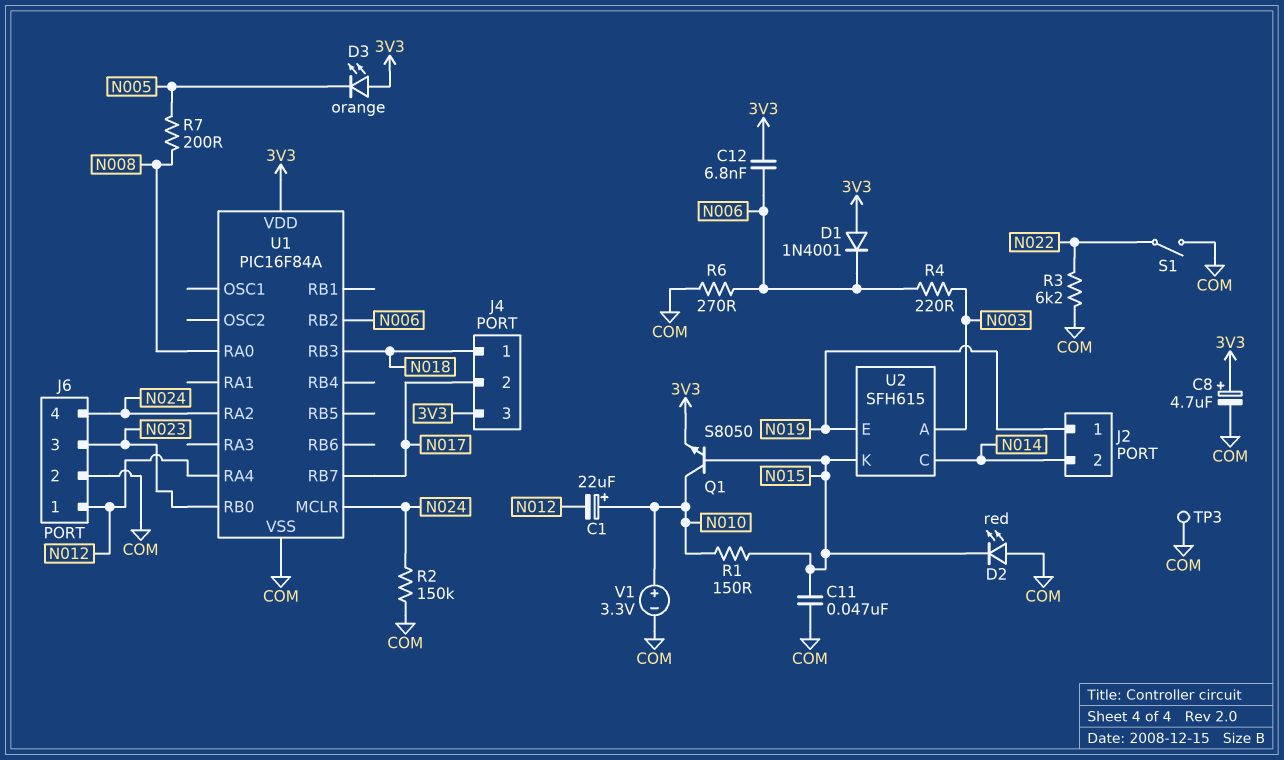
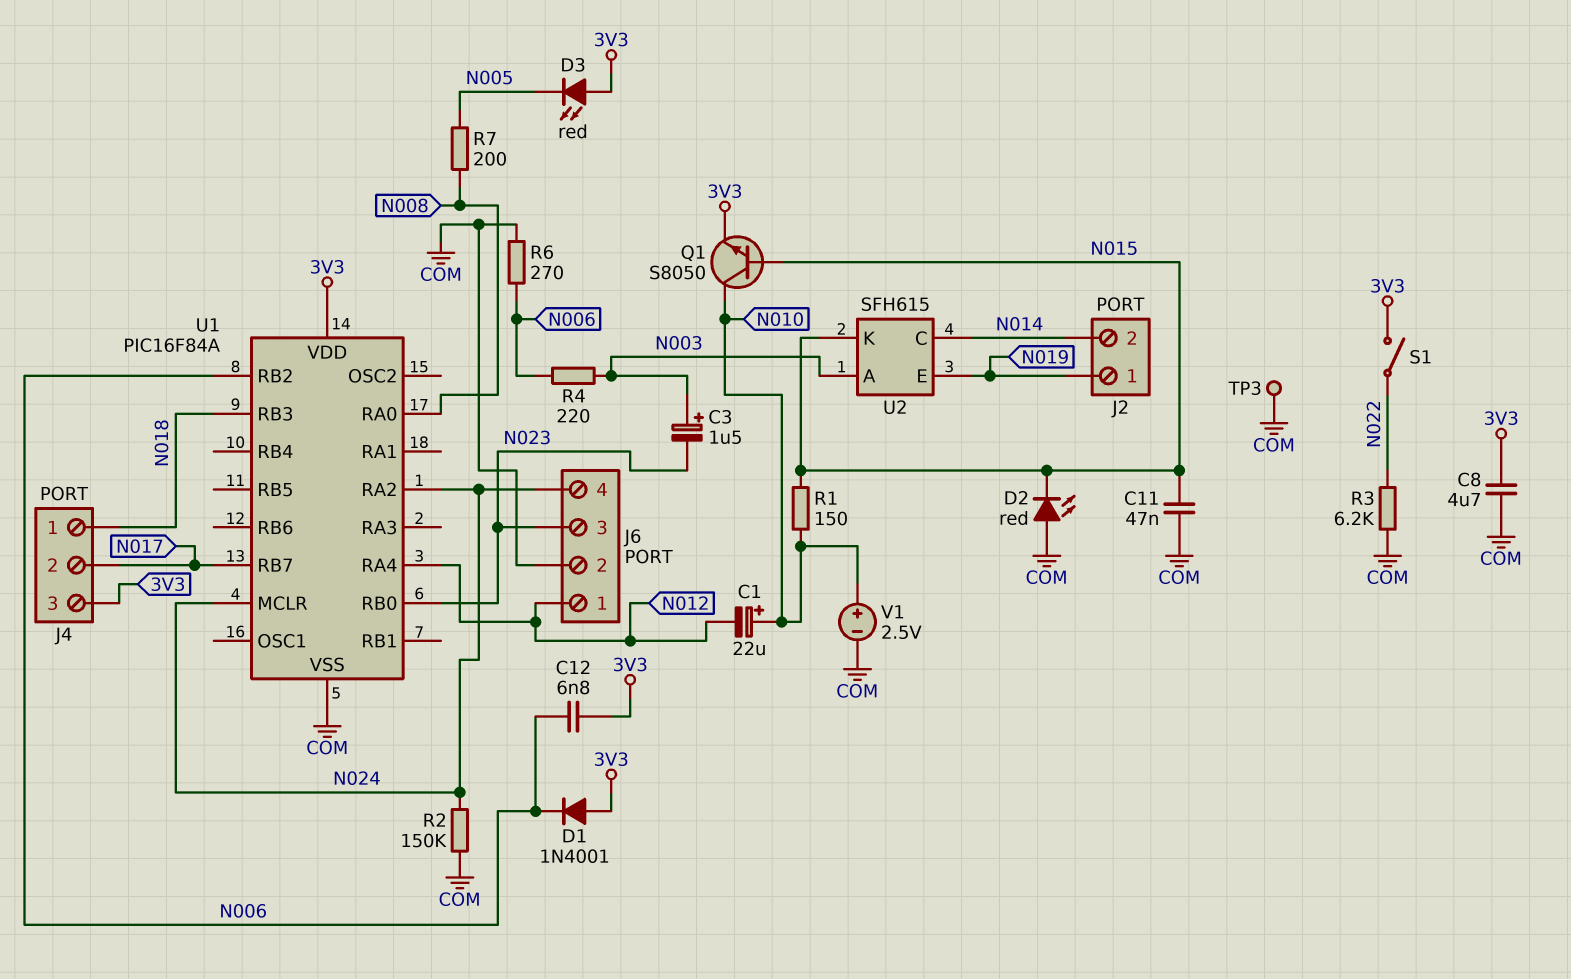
C3: none -> 1.5uF (plus N003, minus N023)
C8: 4.7uF (plus 3V3, minus COM) -> 4.7uF (3V3, COM)
D3: LED orange (A 3V3, K N005) -> LED red (A 3V3, K N005)
S1: switch (COM, N022) -> switch (3V3, N022)
V1: 3.3V (plus N010, minus COM) -> 2.5V (plus N010, minus COM)

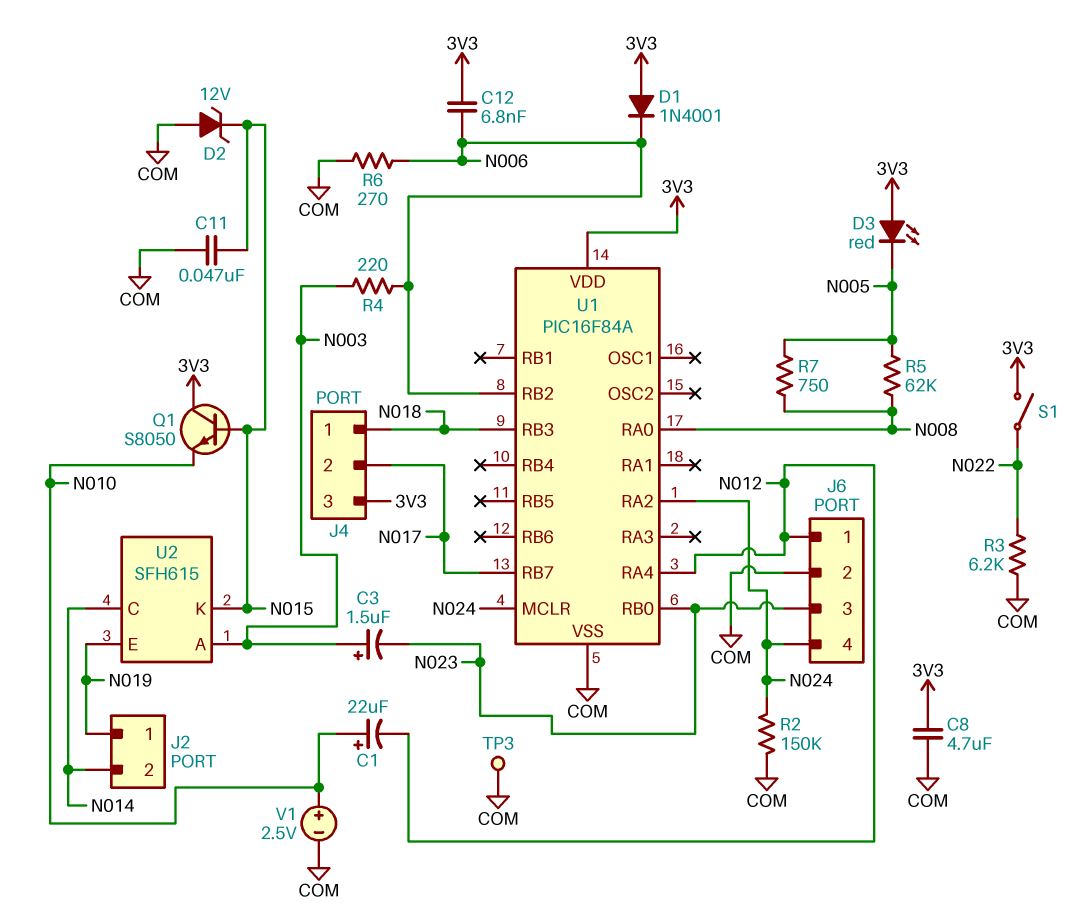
D2: LED red (A COM, K N015) -> zener 12V (A COM, K N015)
Q1: NPN S8050 (B N015, C N010, E 3V3) -> NPN S8050 (B N015, C 3V3, E N010)
R1: 150 (N010, N015) -> none
R5: none -> 62k (N005, N008)
R7: 200 (N005, N008) -> 750 (N005, N008)

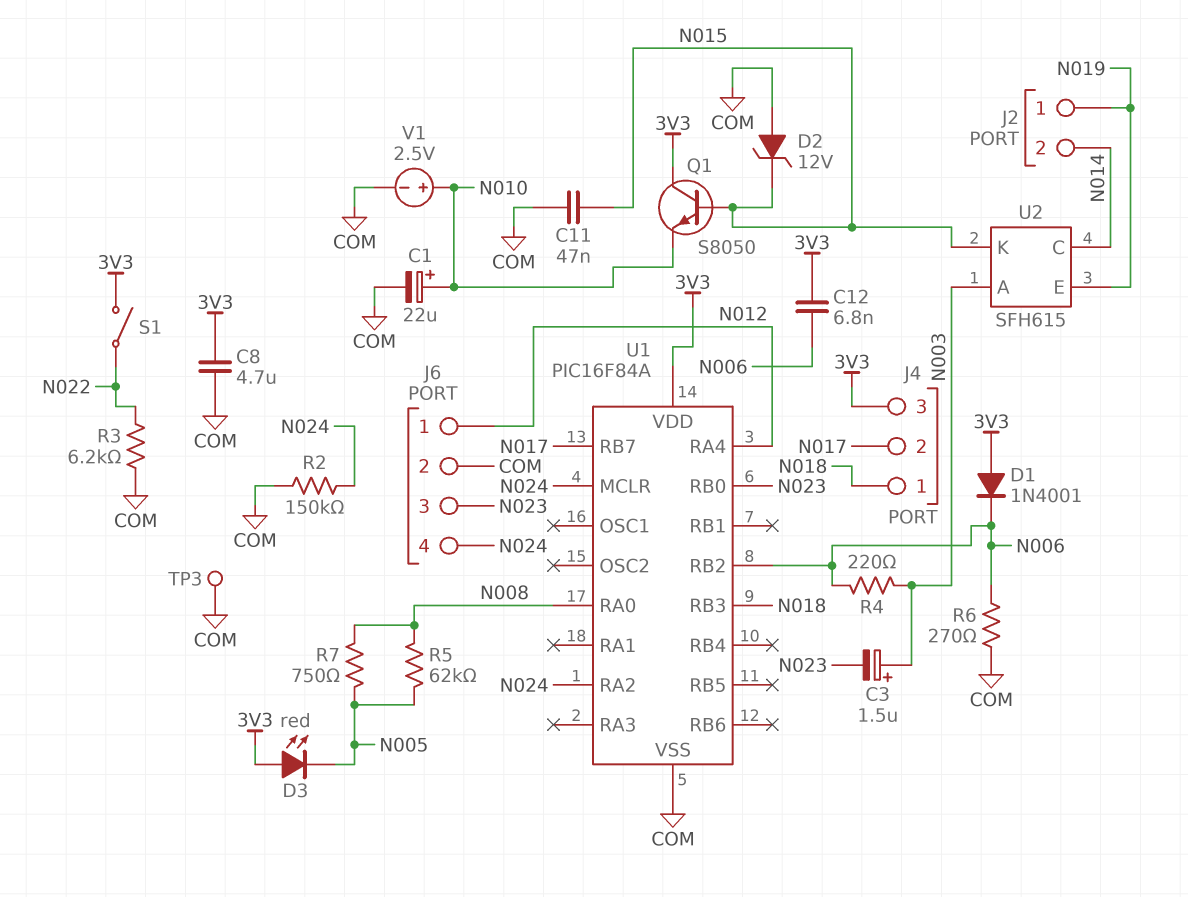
C1: 22uF (plus N010, minus N012) -> 22uF (plus N010, minus COM)

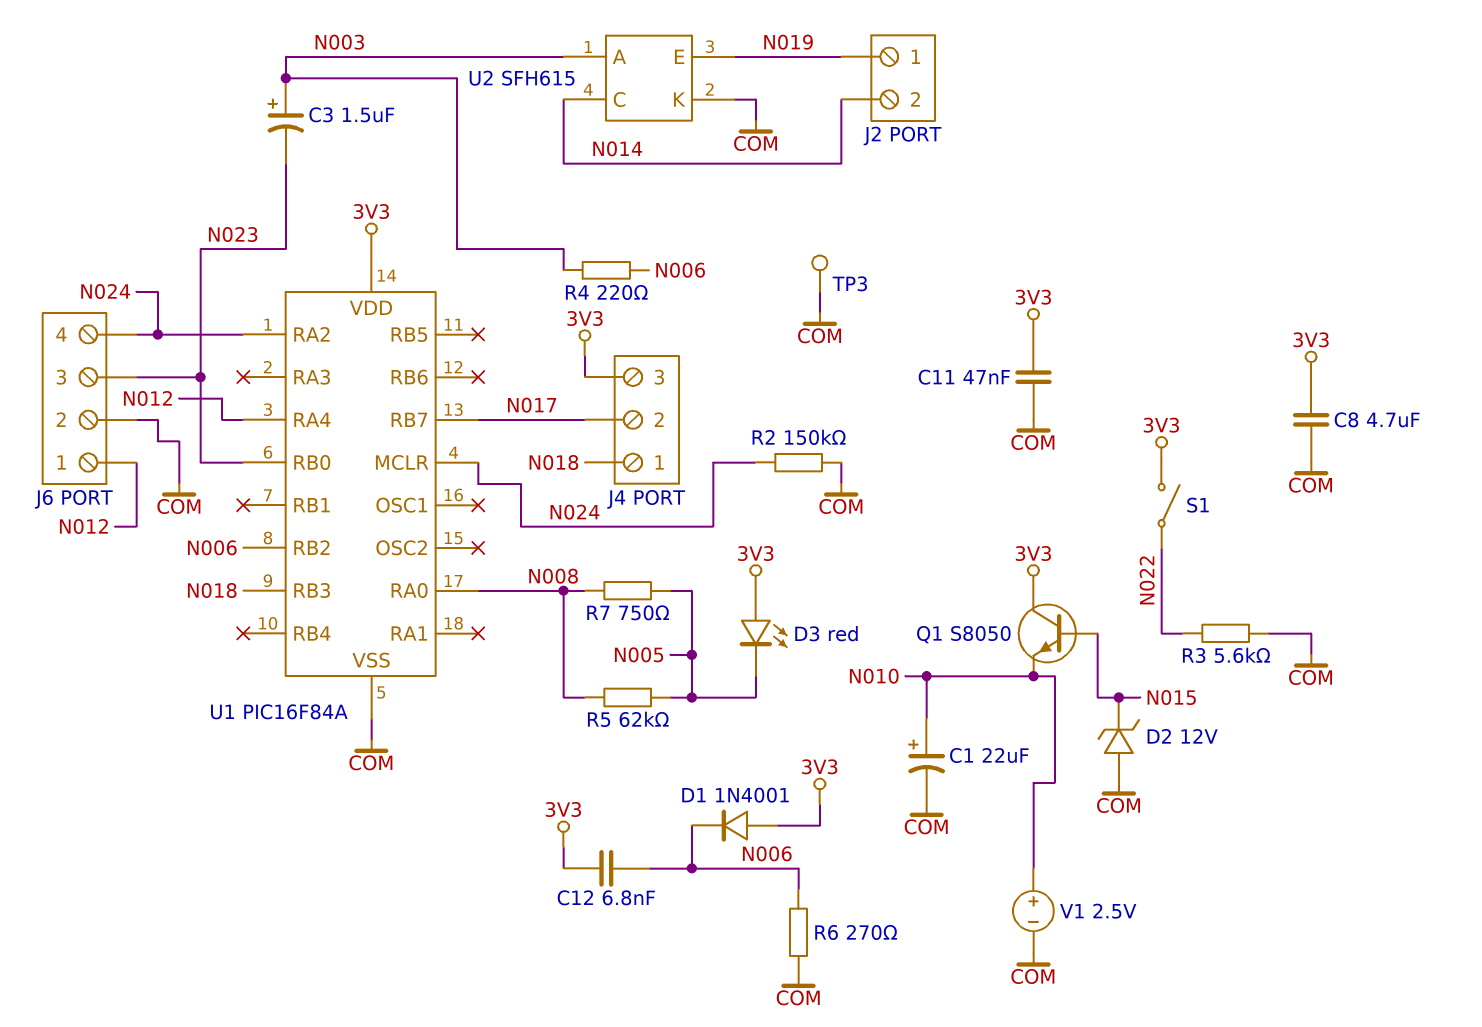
C11: 47nF (COM, N015) -> 47nF (3V3, COM)
R3: 6.2k (COM, N022) -> 5.6k (COM, N022)
U2 pin K: N015 -> COM

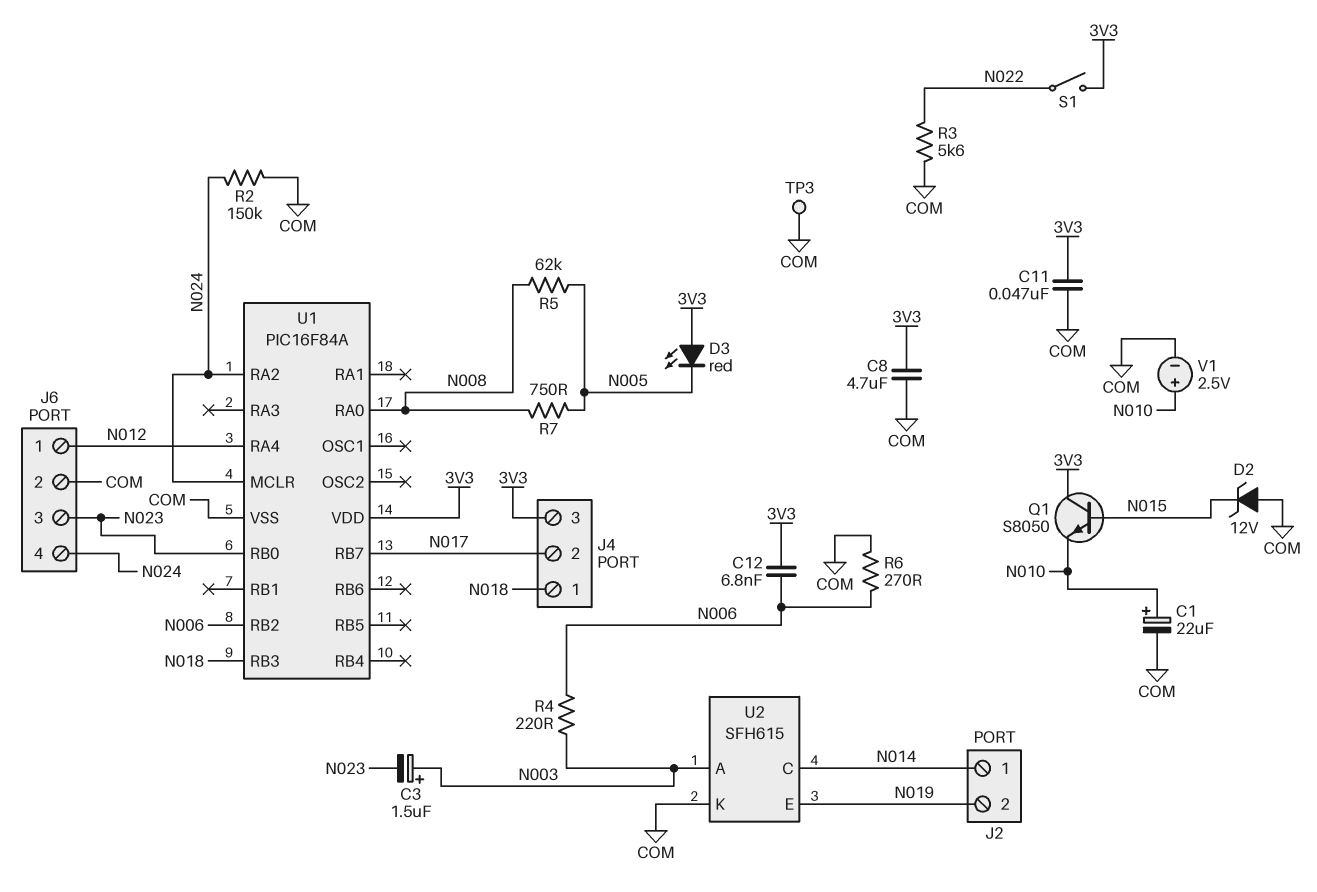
D1: diode 1N4001 (A 3V3, K N006) -> none
J2 pin 1: N019 -> N014
J2 pin 2: N014 -> N019

